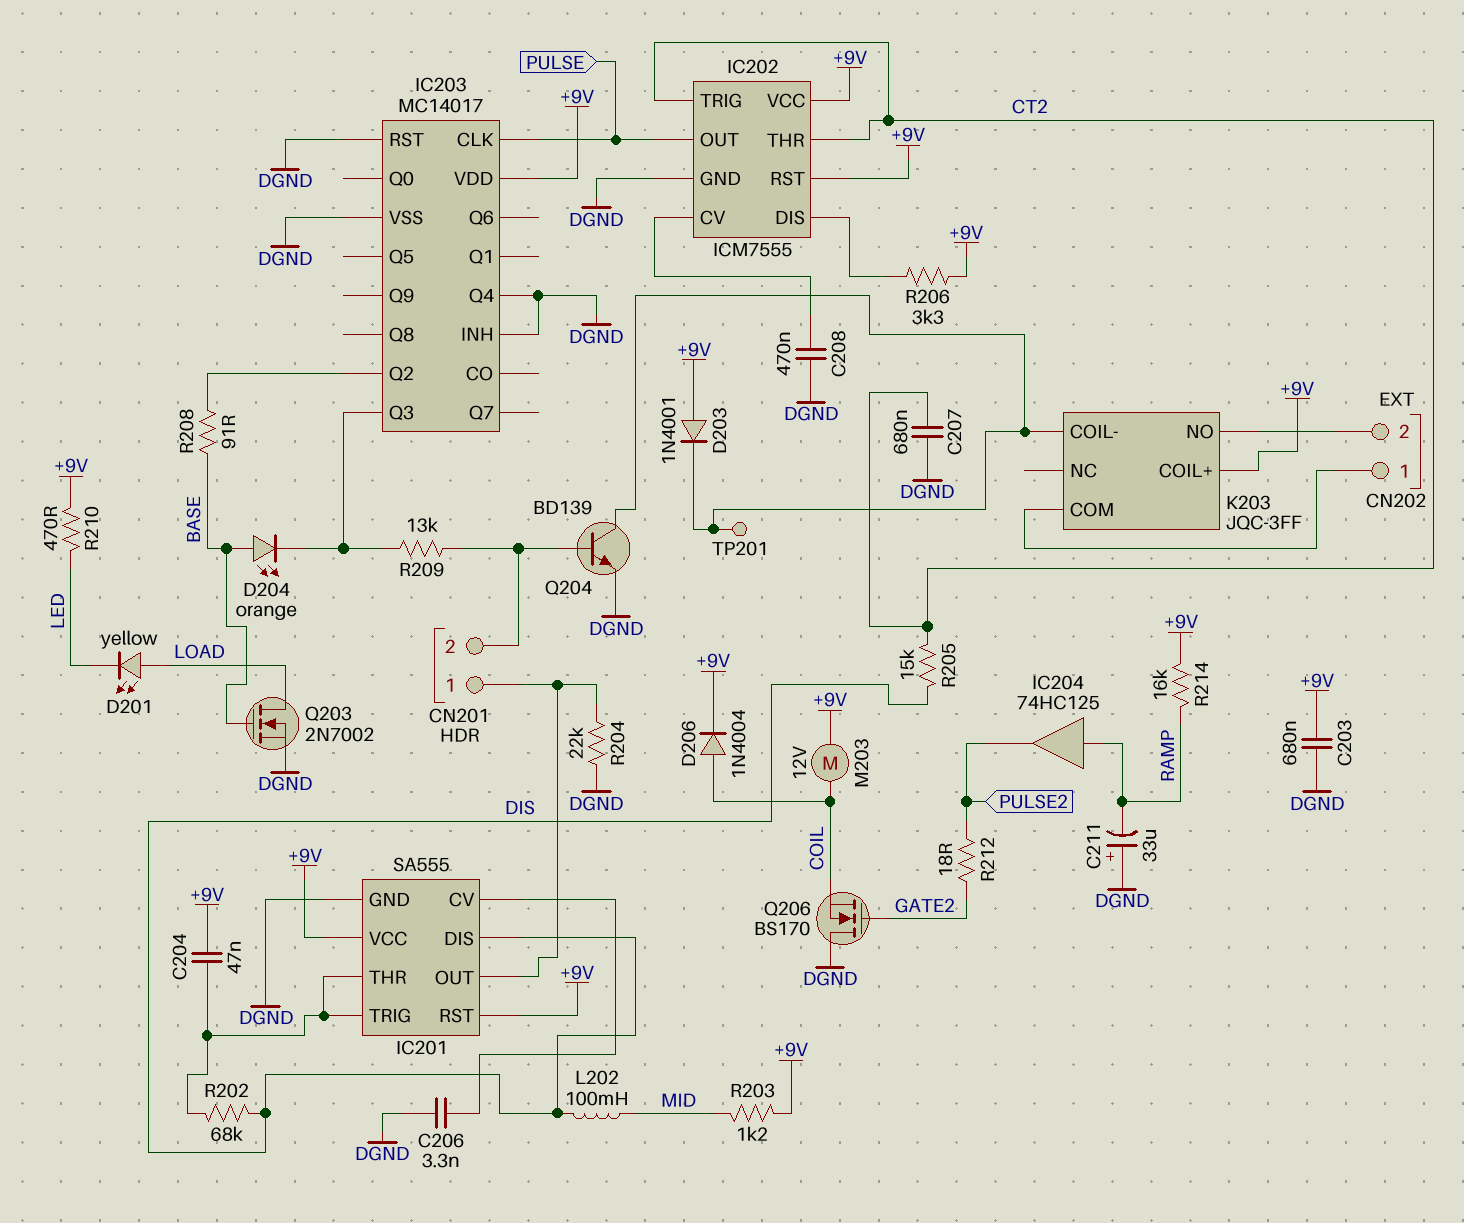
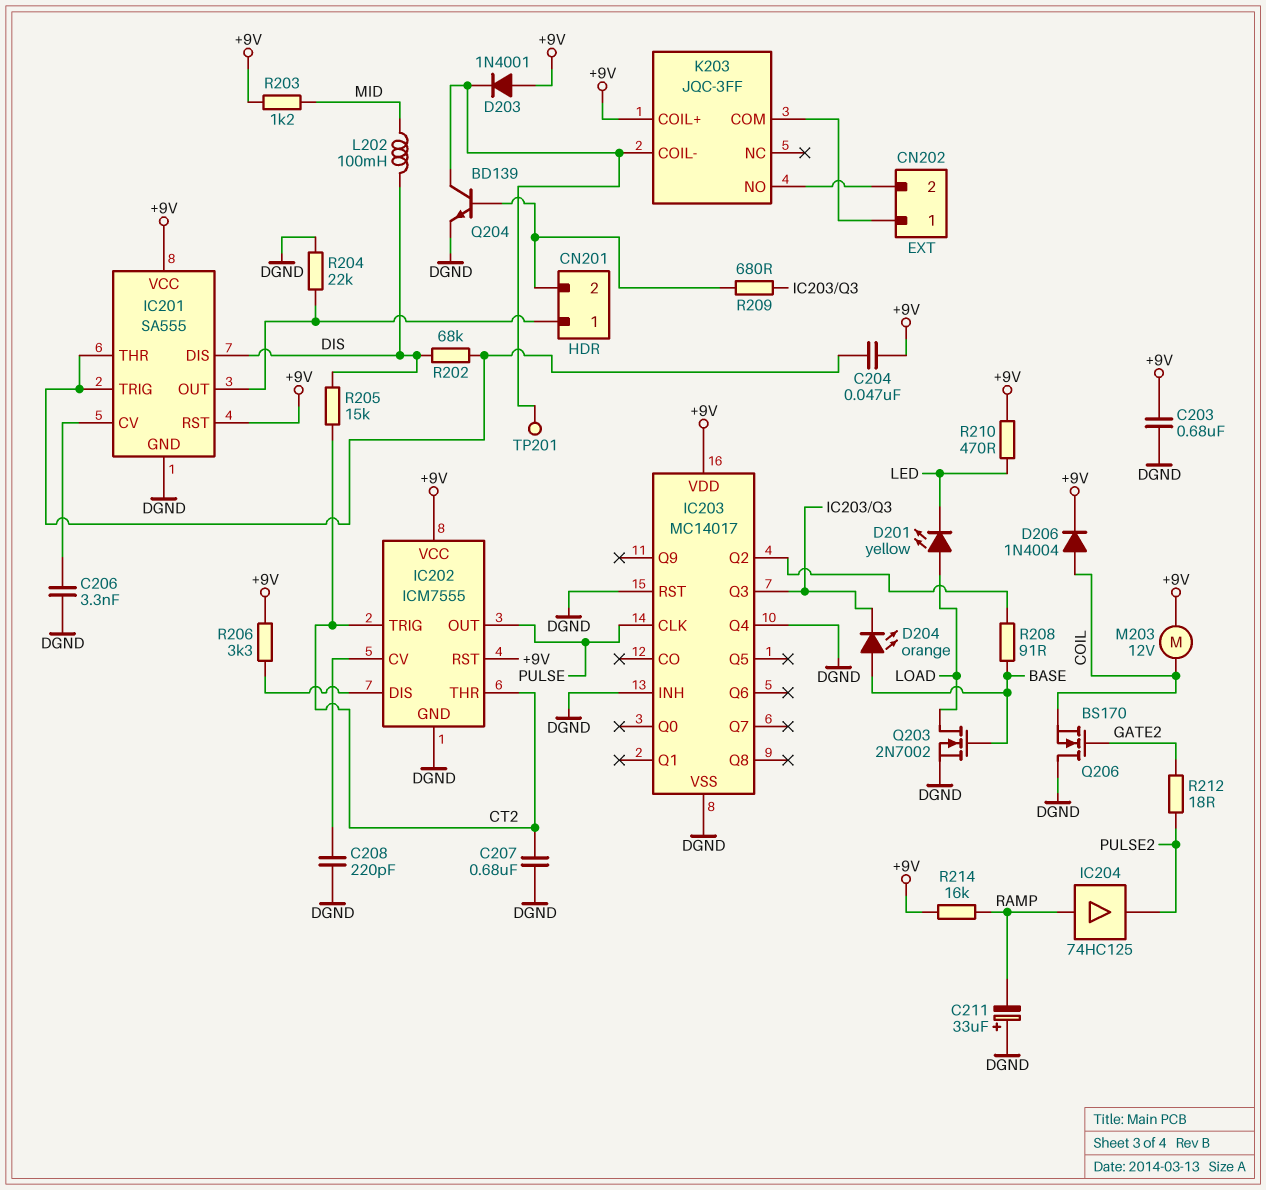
C208: 470nF (DGND, IC202/CV) -> 220pF (DGND, IC202/CV)
R209: 13k (CN201/2, IC203/Q3) -> 680 (CN201/2, IC203/Q3)

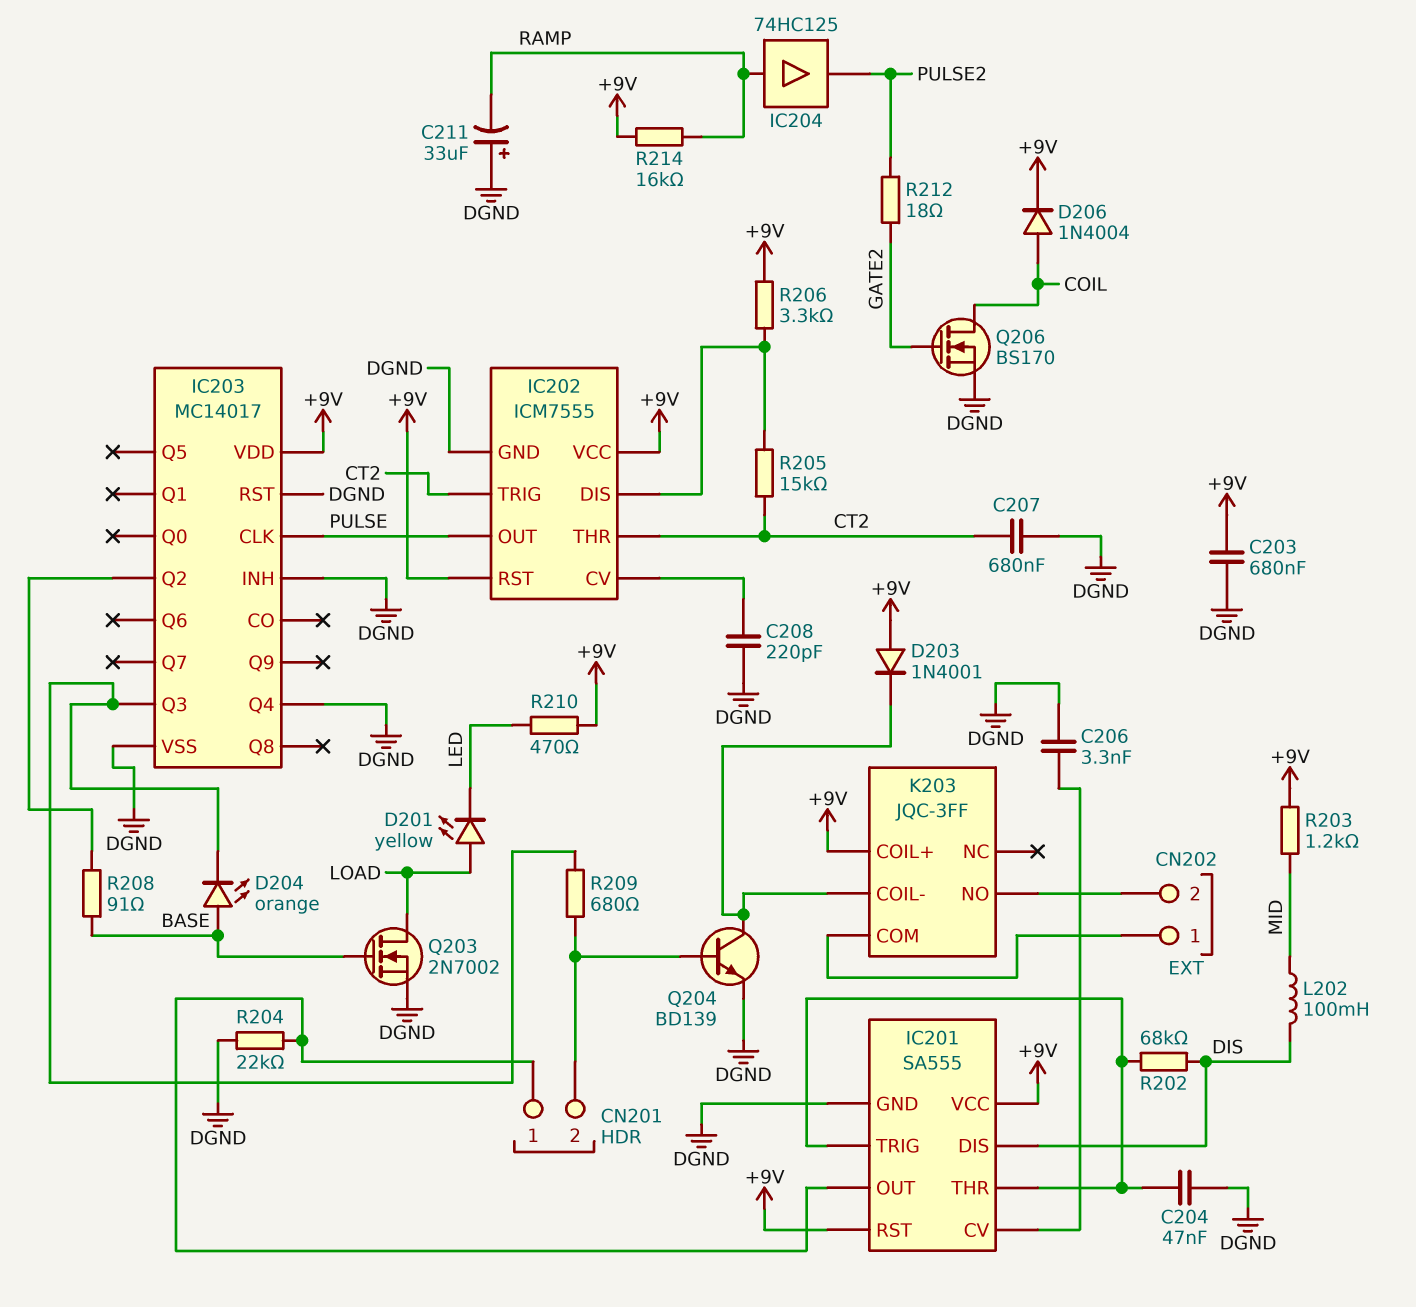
C204: 47nF (+9V, IC201/THR) -> 47nF (DGND, IC201/THR)
M203: motor 12V (+9V, COIL) -> none
Q206: NMOS BS170 (G GATE2, D DGND, S COIL) -> NMOS BS170 (G GATE2, D COIL, S DGND)
R205: 15k (CT2, DIS) -> 15k (CT2, IC202/DIS)
TP201: test point (K203/COIL-) -> none

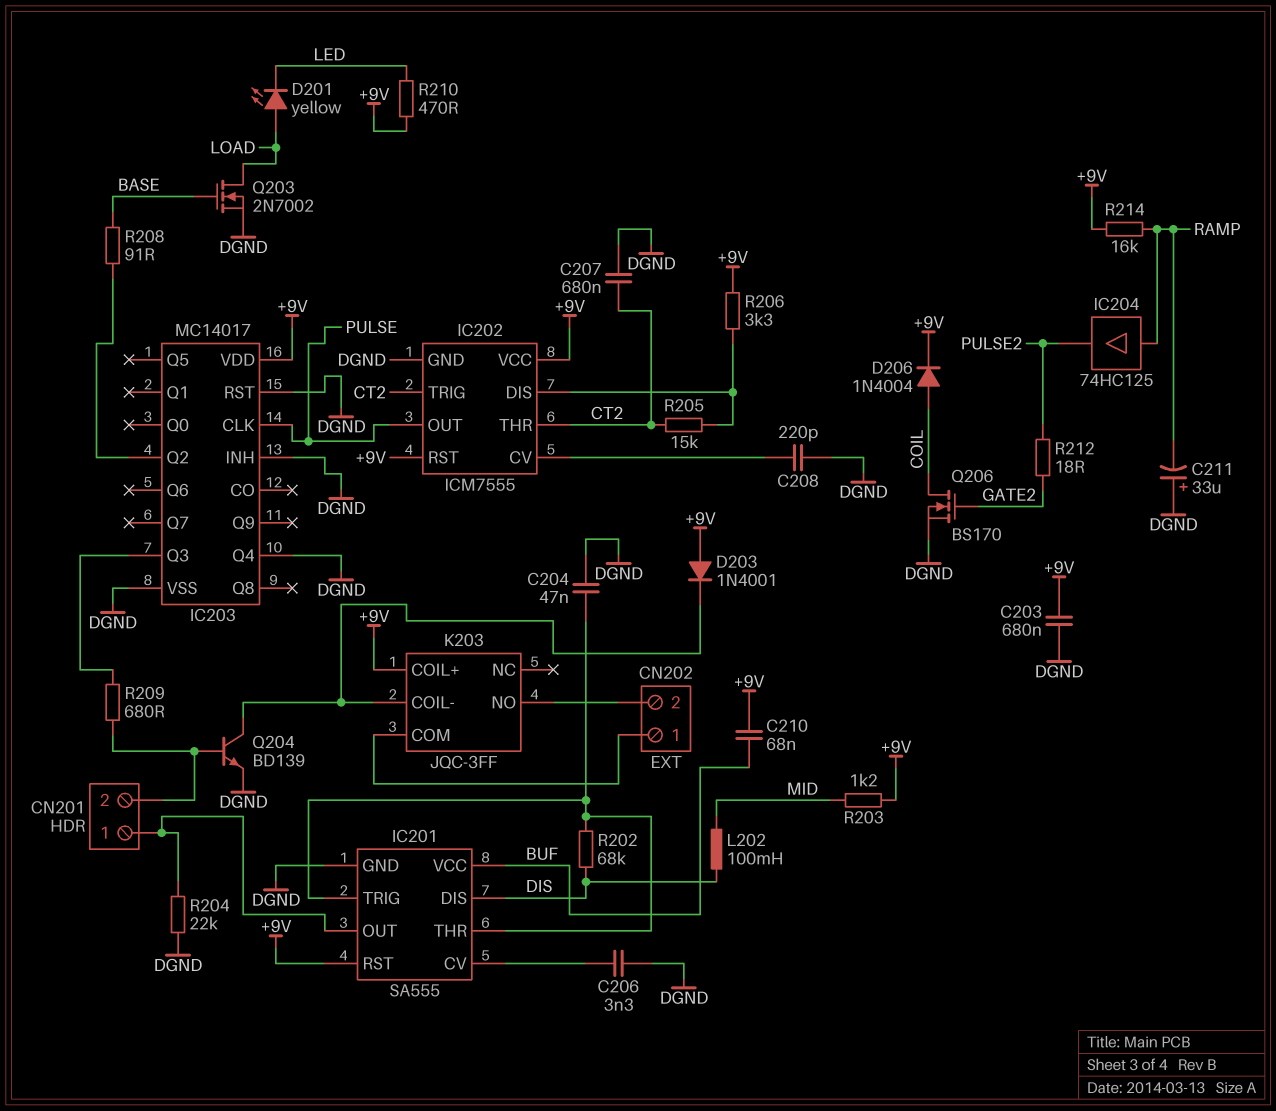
C210: none -> 68nF (+9V, BUF)
D204: LED orange (A BASE, K IC203/Q3) -> none
IC201 pin VCC: +9V -> BUF

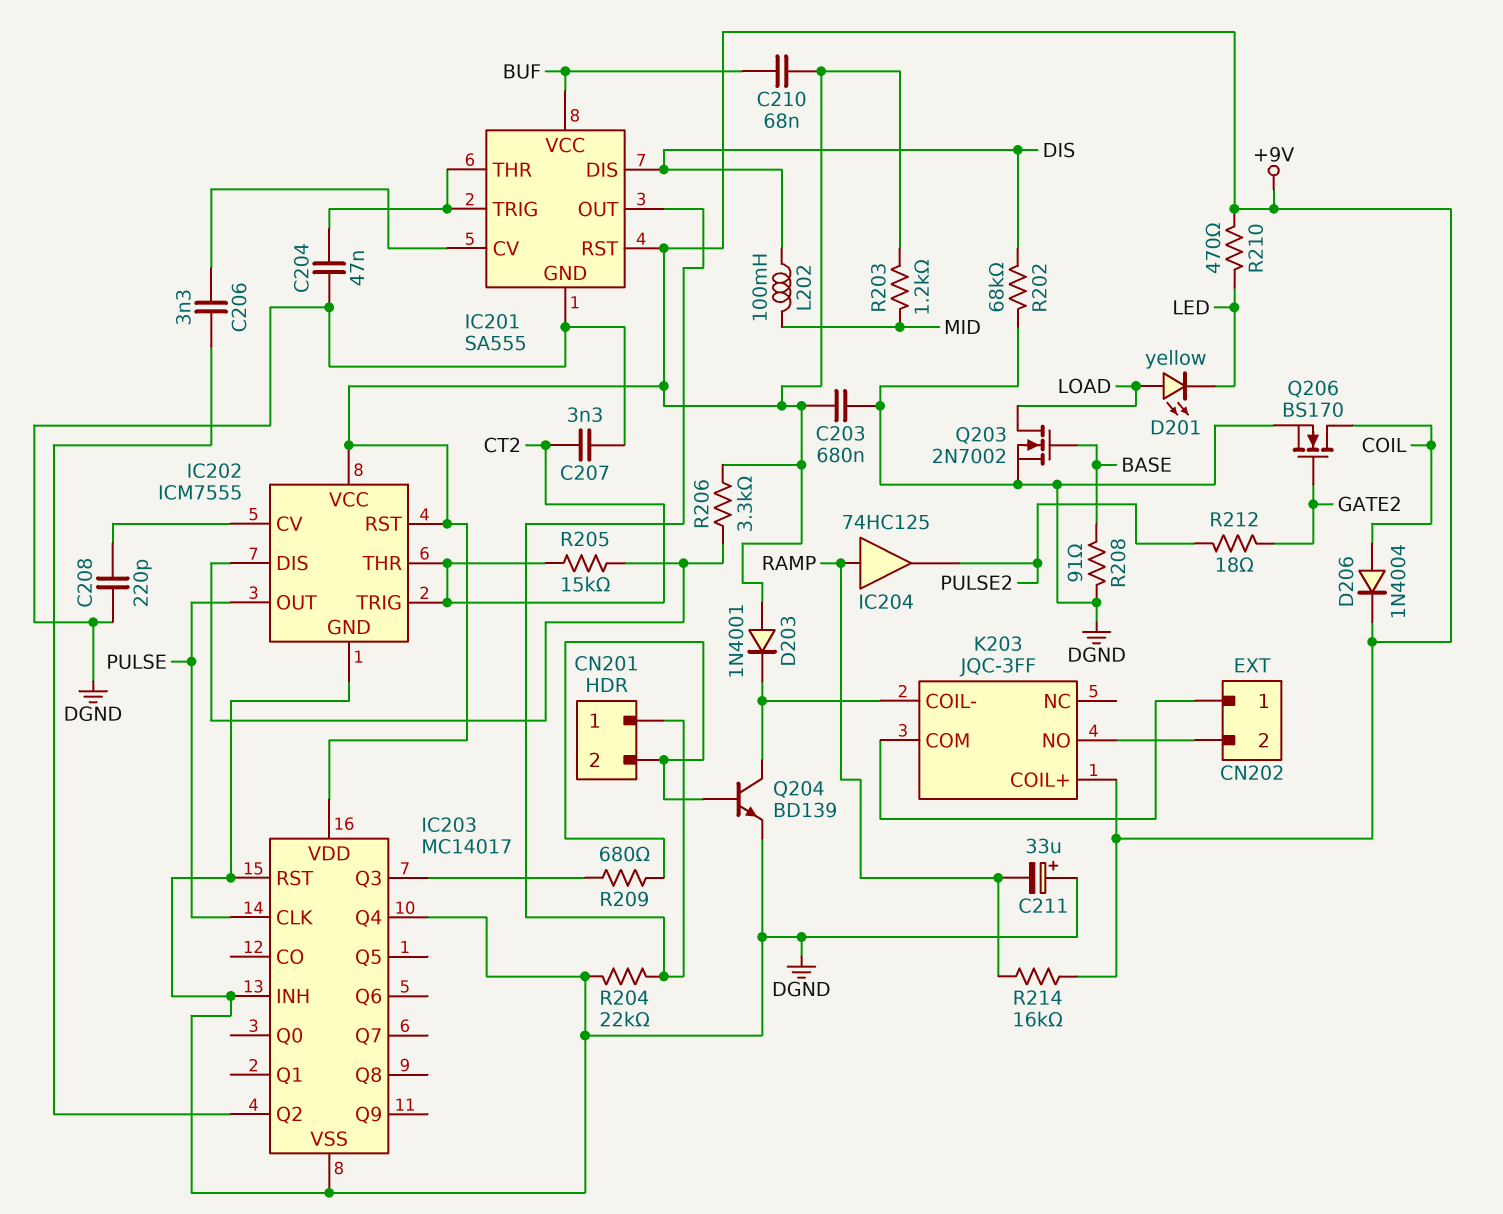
C206: 3.3nF (DGND, IC201/CV) -> 3.3nF (IC201/CV, IC203/Q2)
C207: 680nF (CT2, DGND) -> 3.3nF (CT2, DGND)
R202: 68k (DIS, IC201/THR) -> 68k (DGND, DIS)
R208: 91 (BASE, IC203/Q2) -> 91 (BASE, DGND)

